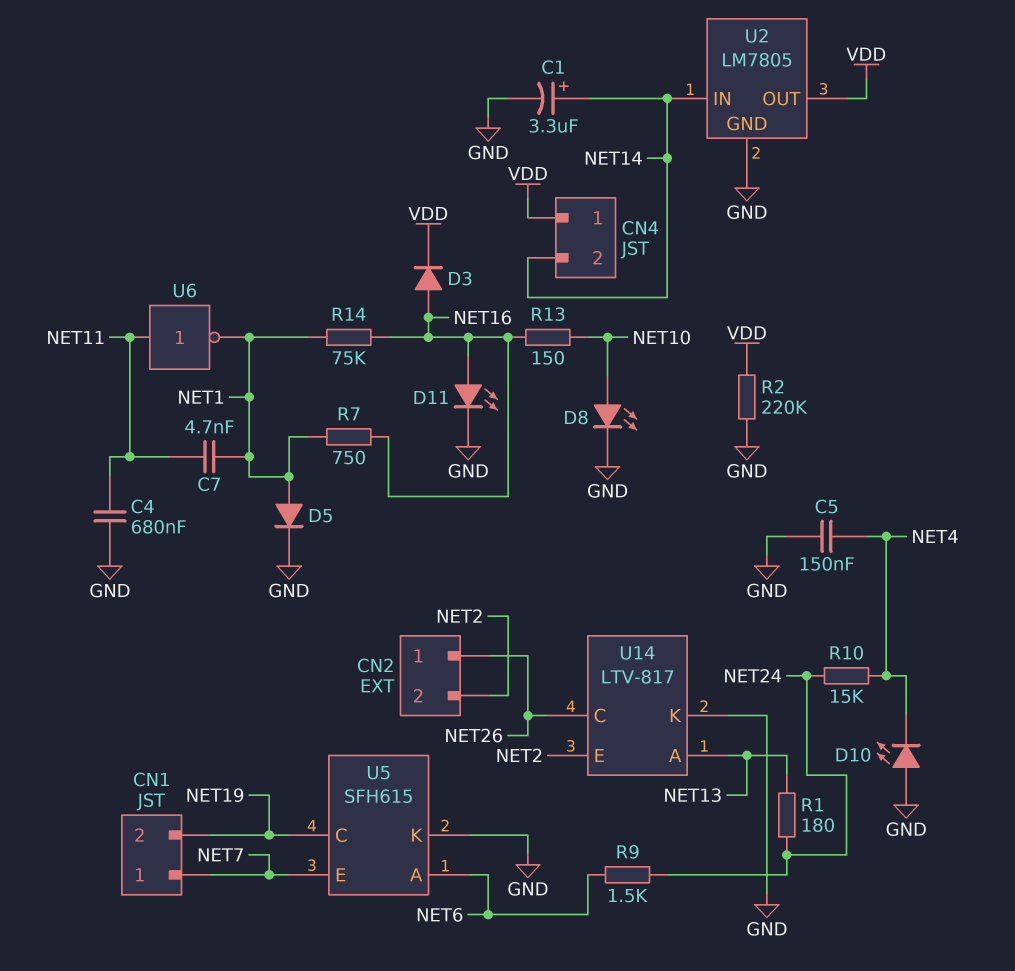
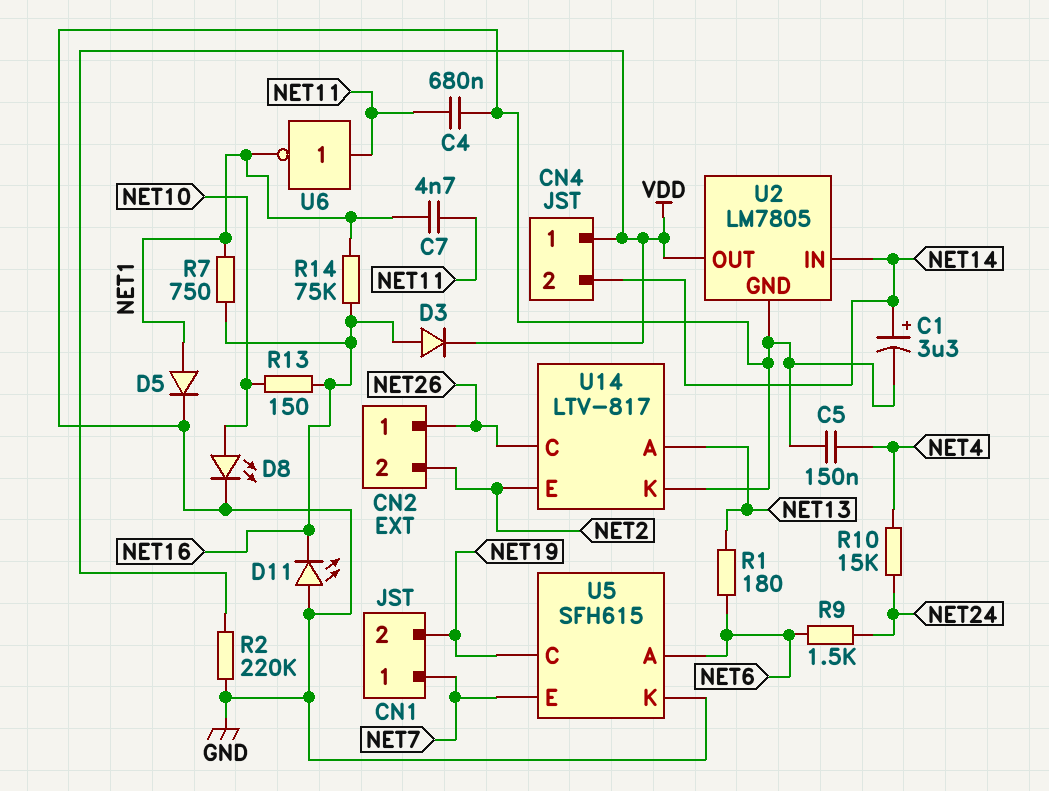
D10: LED (A GND, K NET4) -> none
D11: LED (A NET16, K GND) -> LED (A GND, K NET16)
R1: 180 (NET13, NET24) -> 180 (NET6, NET13)

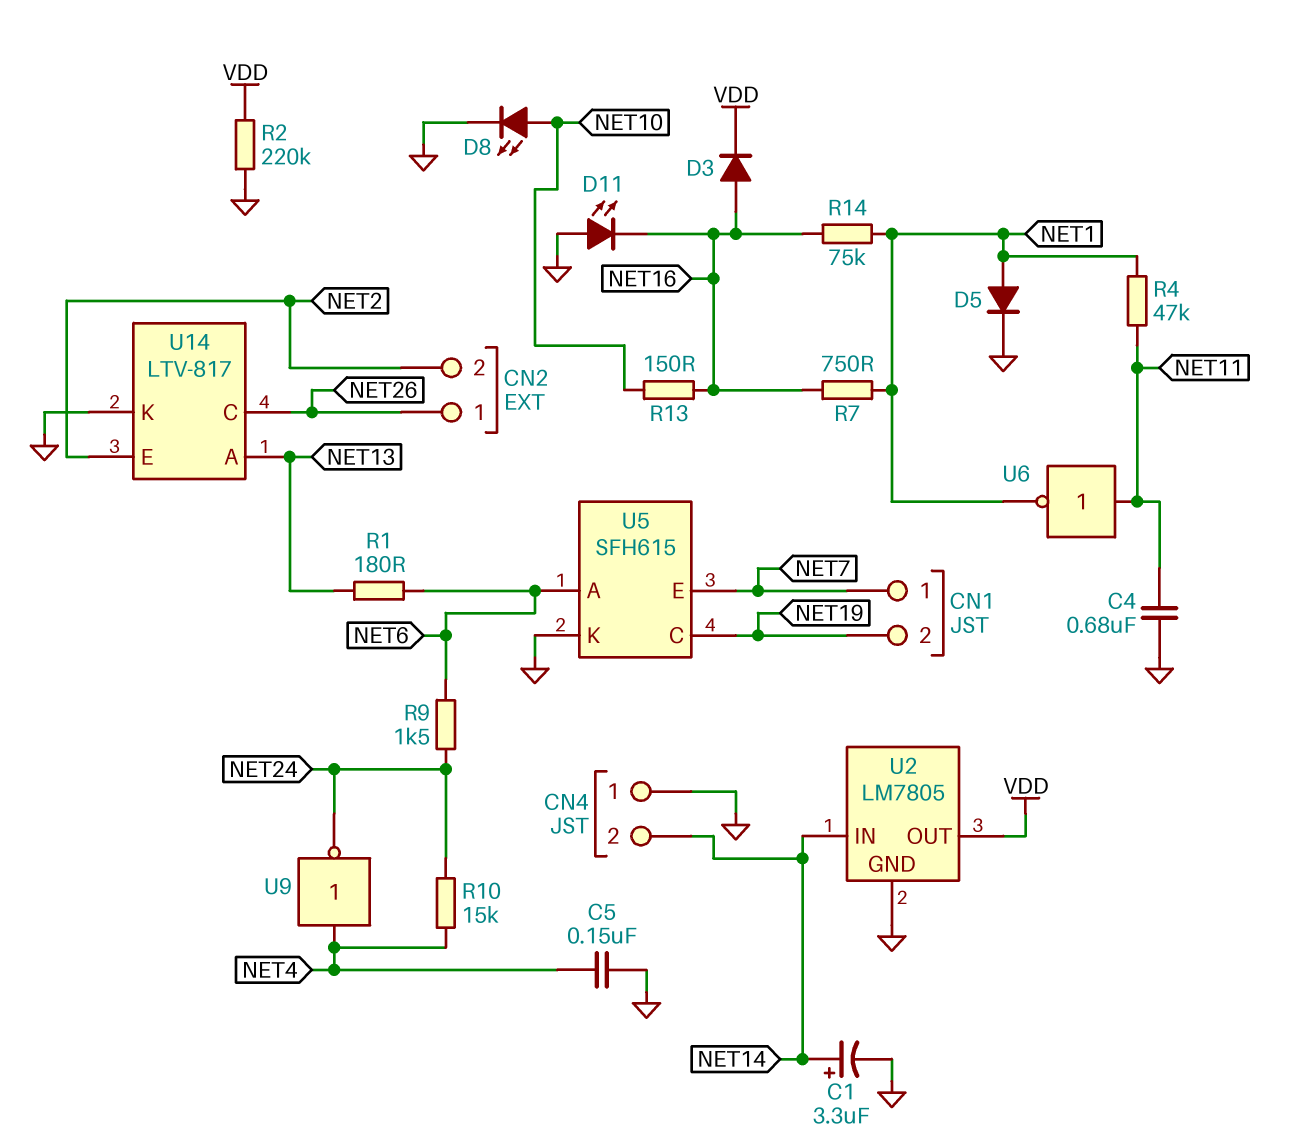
C7: 4.7nF (NET1, NET11) -> none
CN4 pin 1: VDD -> GND
R4: none -> 47k (NET1, NET11)
U9: none -> NOT (in NET4, out NET24)

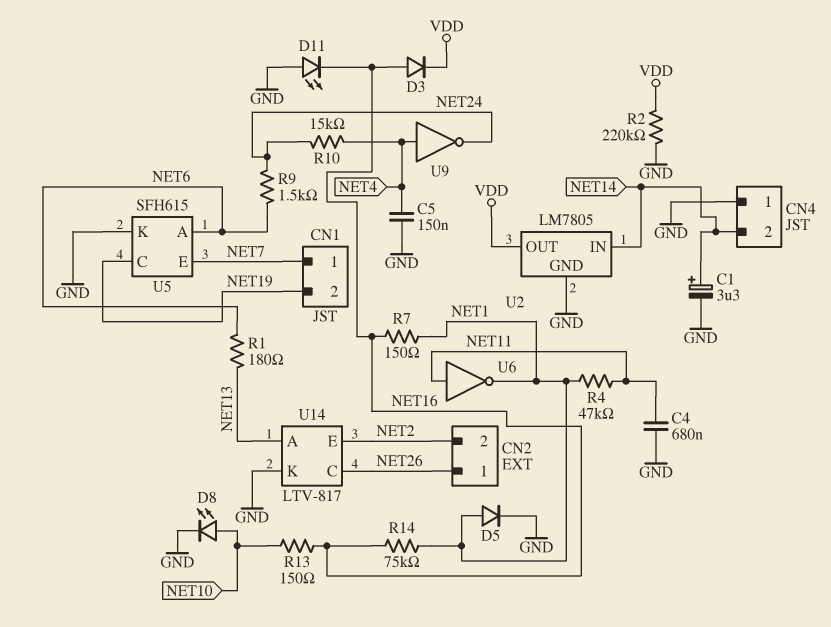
R7: 750 (NET1, NET16) -> 150 (NET1, NET16)

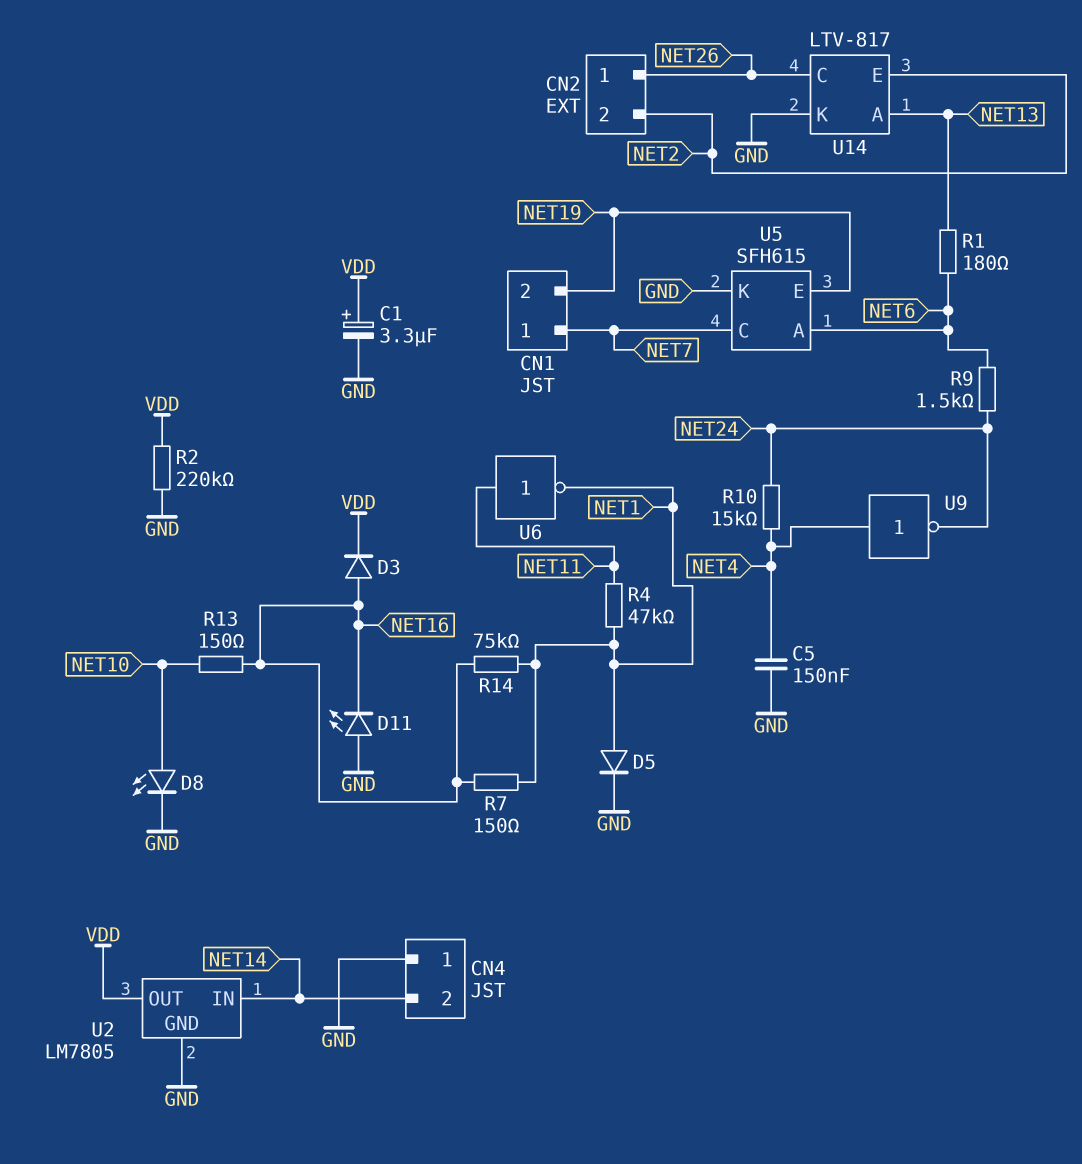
C1: 3.3uF (plus NET14, minus GND) -> 3.3uF (plus VDD, minus GND)
C4: 680nF (GND, NET11) -> none
U5 pin C: NET19 -> NET7
U5 pin E: NET7 -> NET19

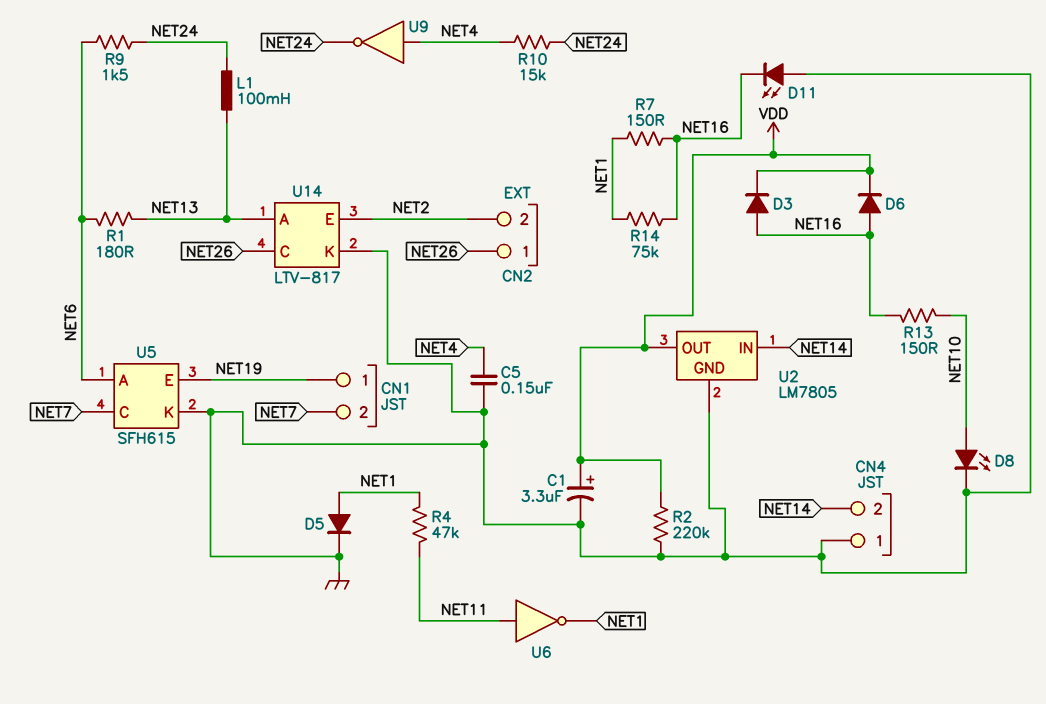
CN1 pin 1: NET7 -> NET19
CN1 pin 2: NET19 -> NET7
D6: none -> diode (A NET16, K VDD)
L1: none -> 100mH (NET13, NET24)

